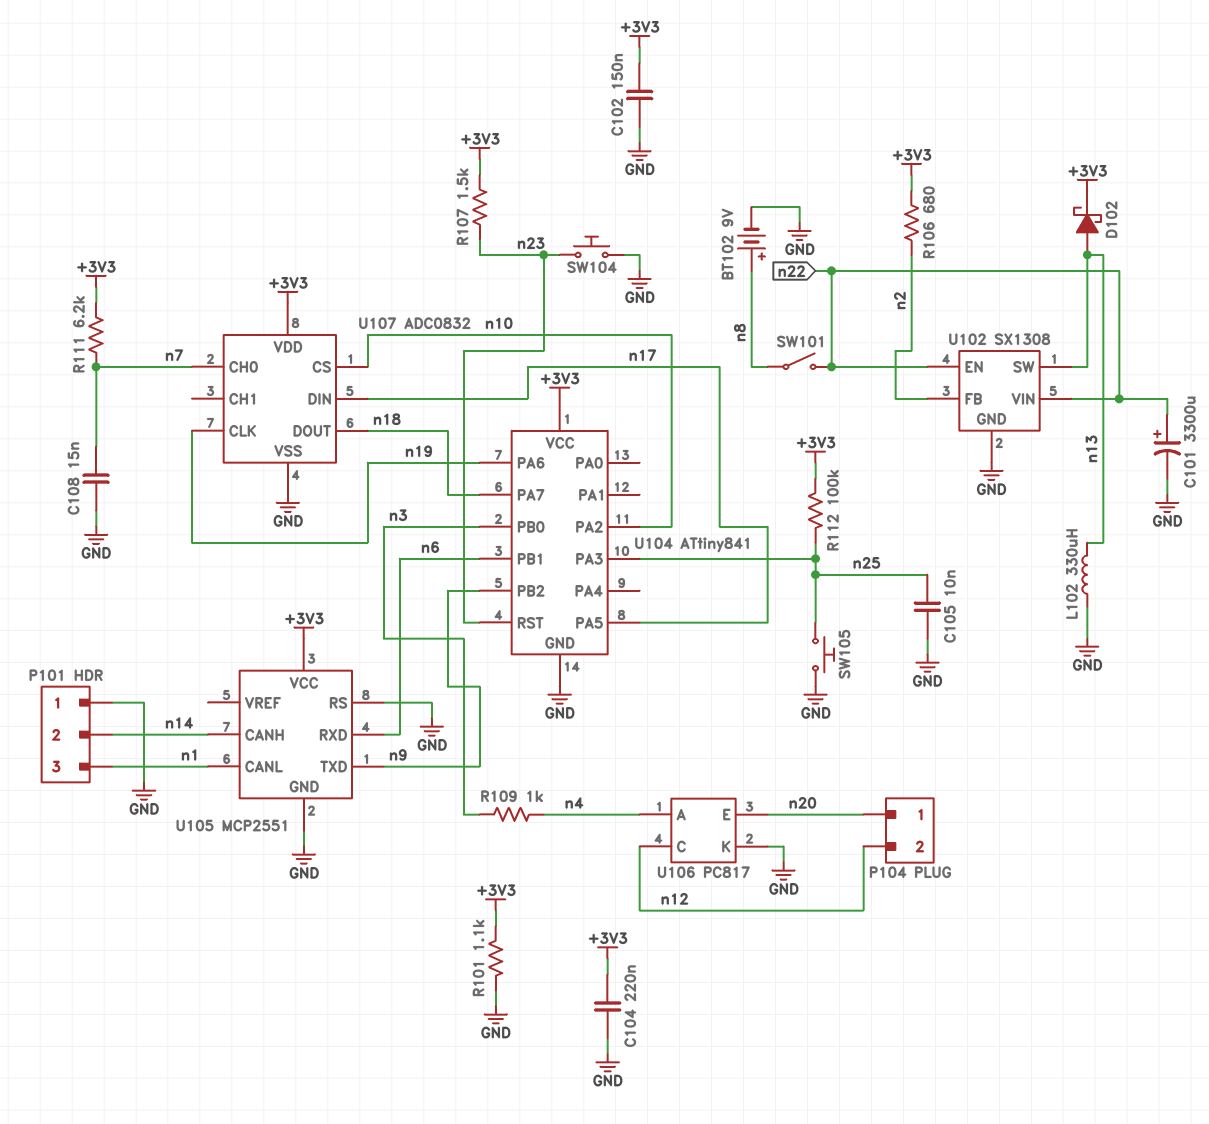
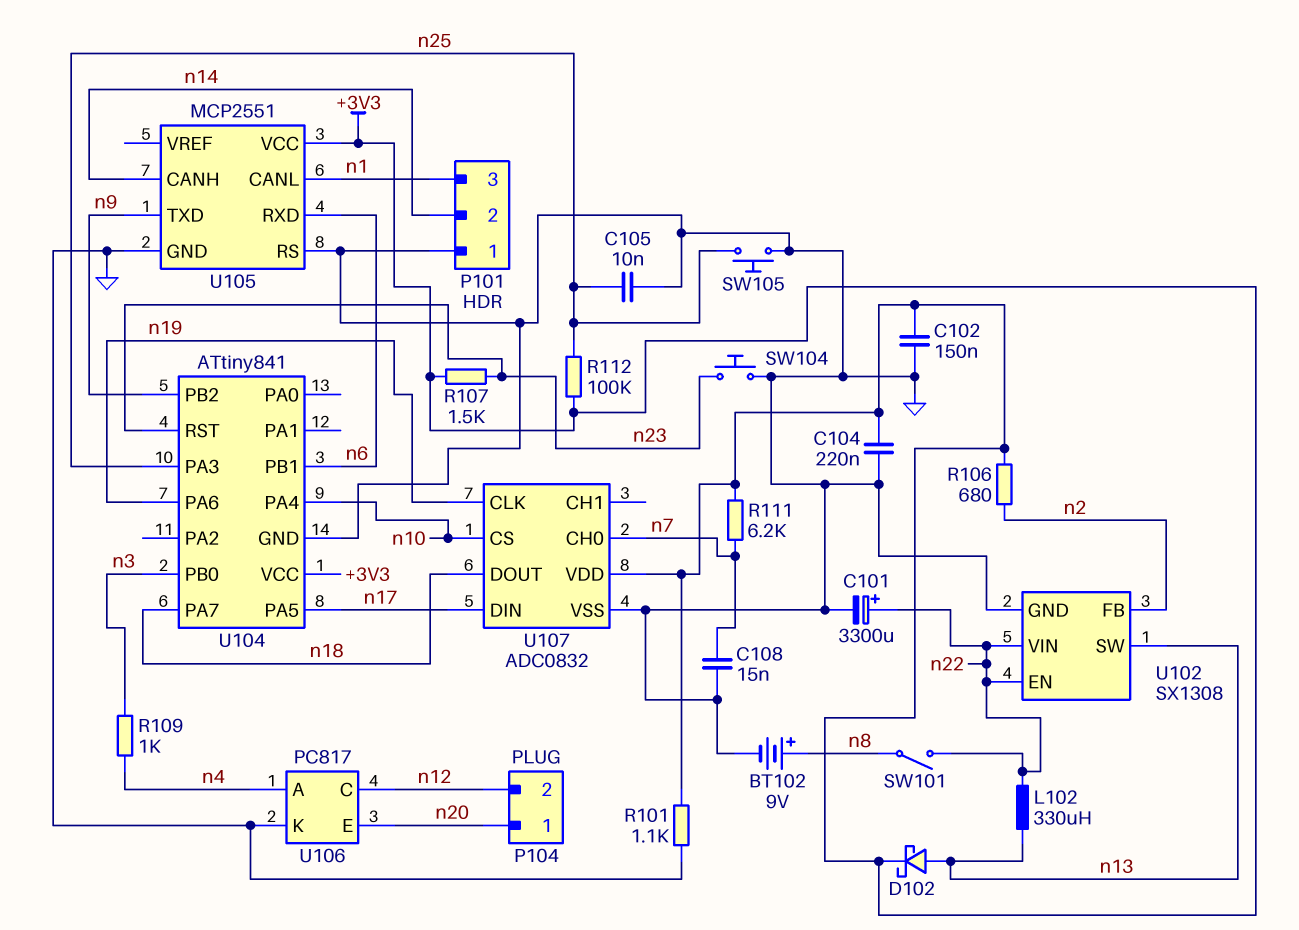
L102: 330uH (GND, n13) -> 330uH (n13, n22)
U104 pin PA2: n10 -> none
U104 pin PA4: none -> n10

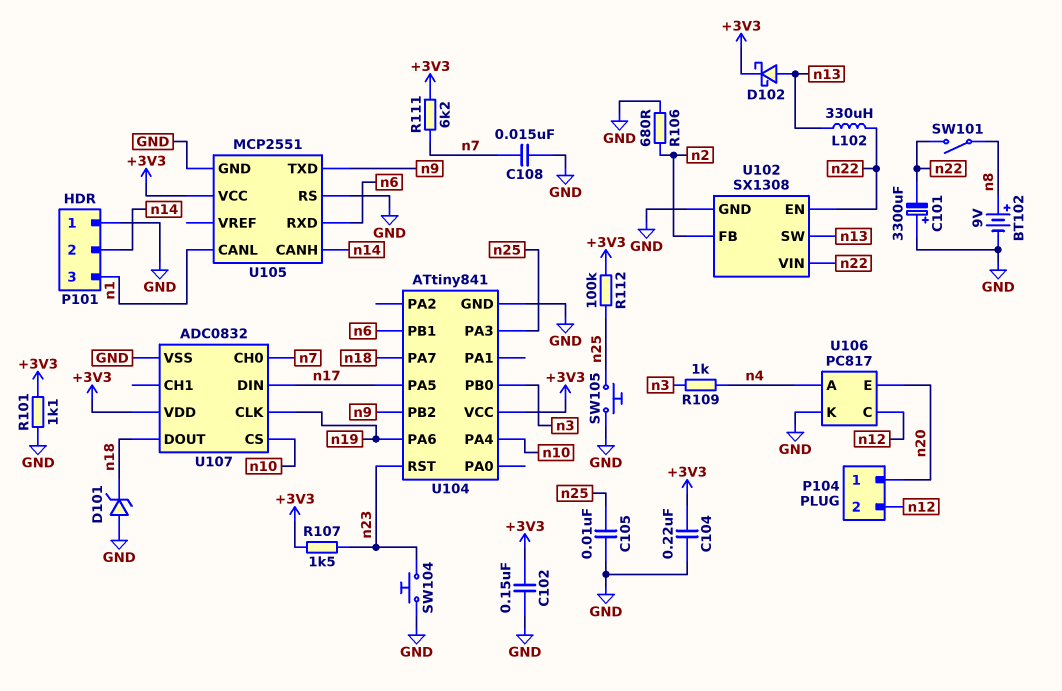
C101: 3300uF (plus n22, minus GND) -> 3300uF (plus GND, minus n22)
D101: none -> zener (A GND, K n18)
R106: 680 (+3V3, n2) -> 680 (GND, n2)

